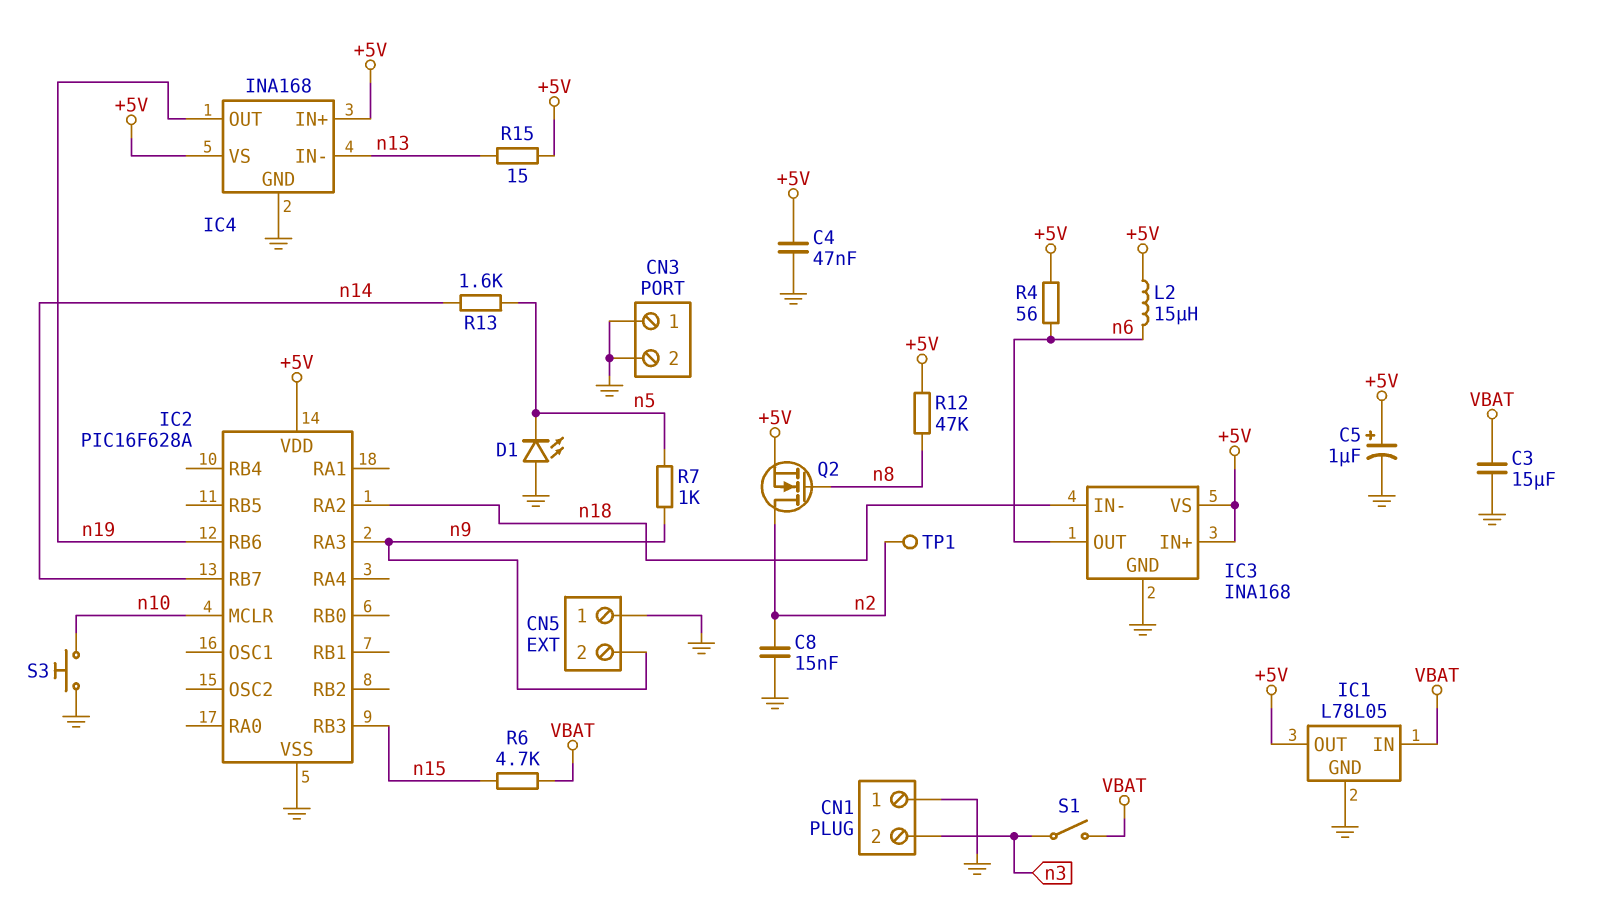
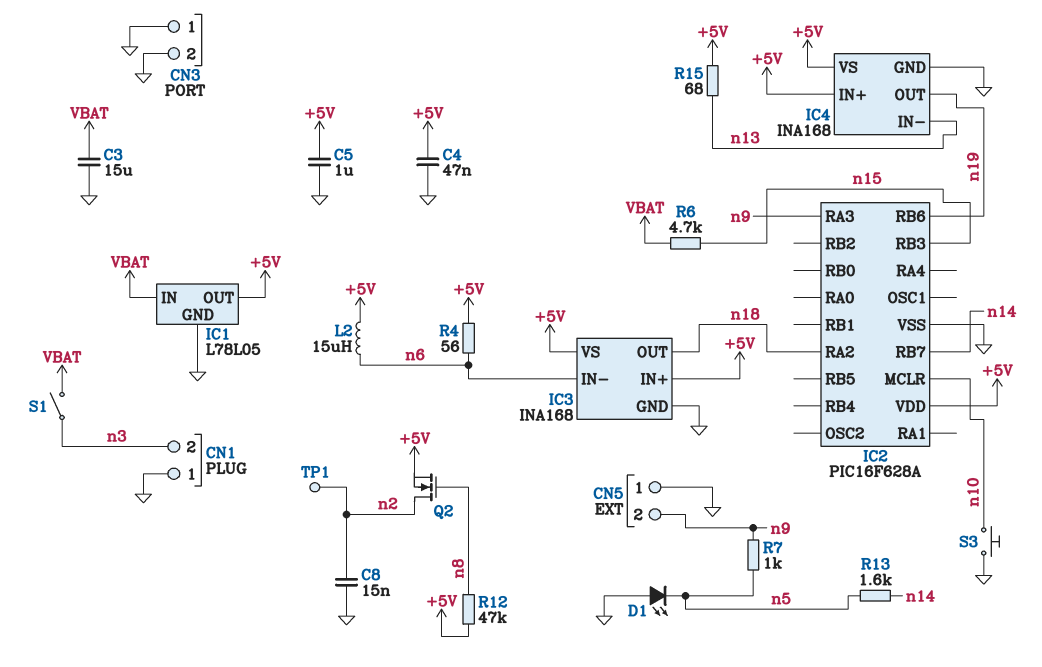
C5: 1uF (plus +5V, minus GND) -> 1uF (+5V, GND)
IC3 pin IN-: n18 -> n6
IC3 pin OUT: n6 -> n18
R15: 15 (+5V, n13) -> 68 (+5V, n13)

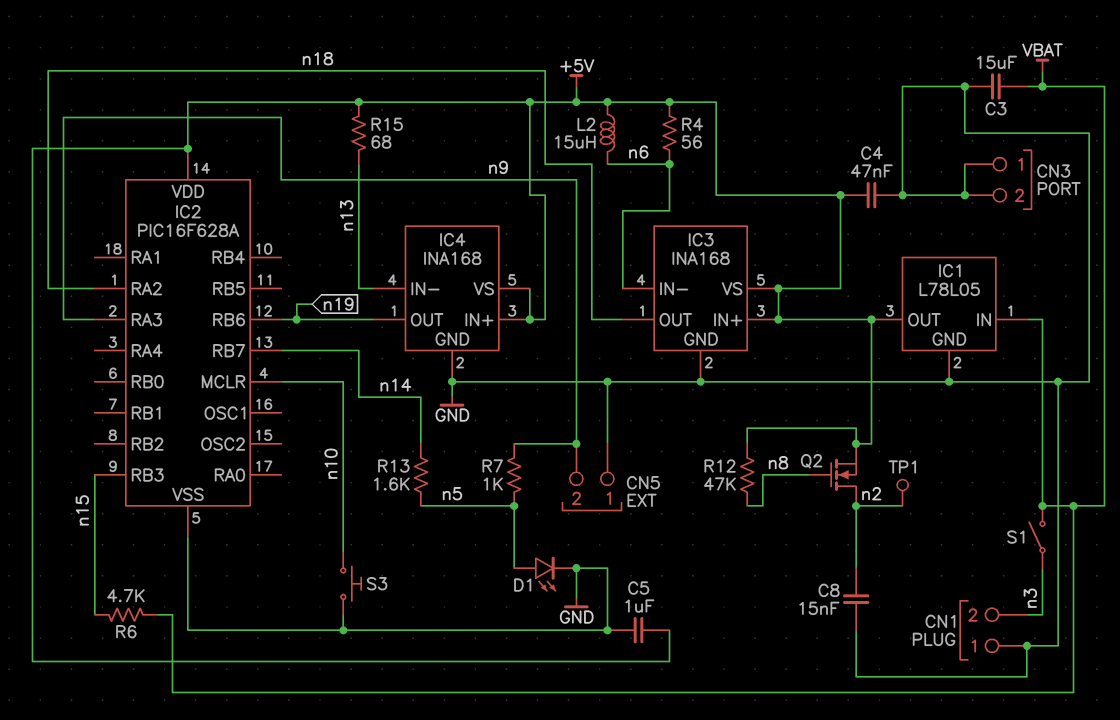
D1: LED (A GND, K n5) -> LED (A n5, K GND)

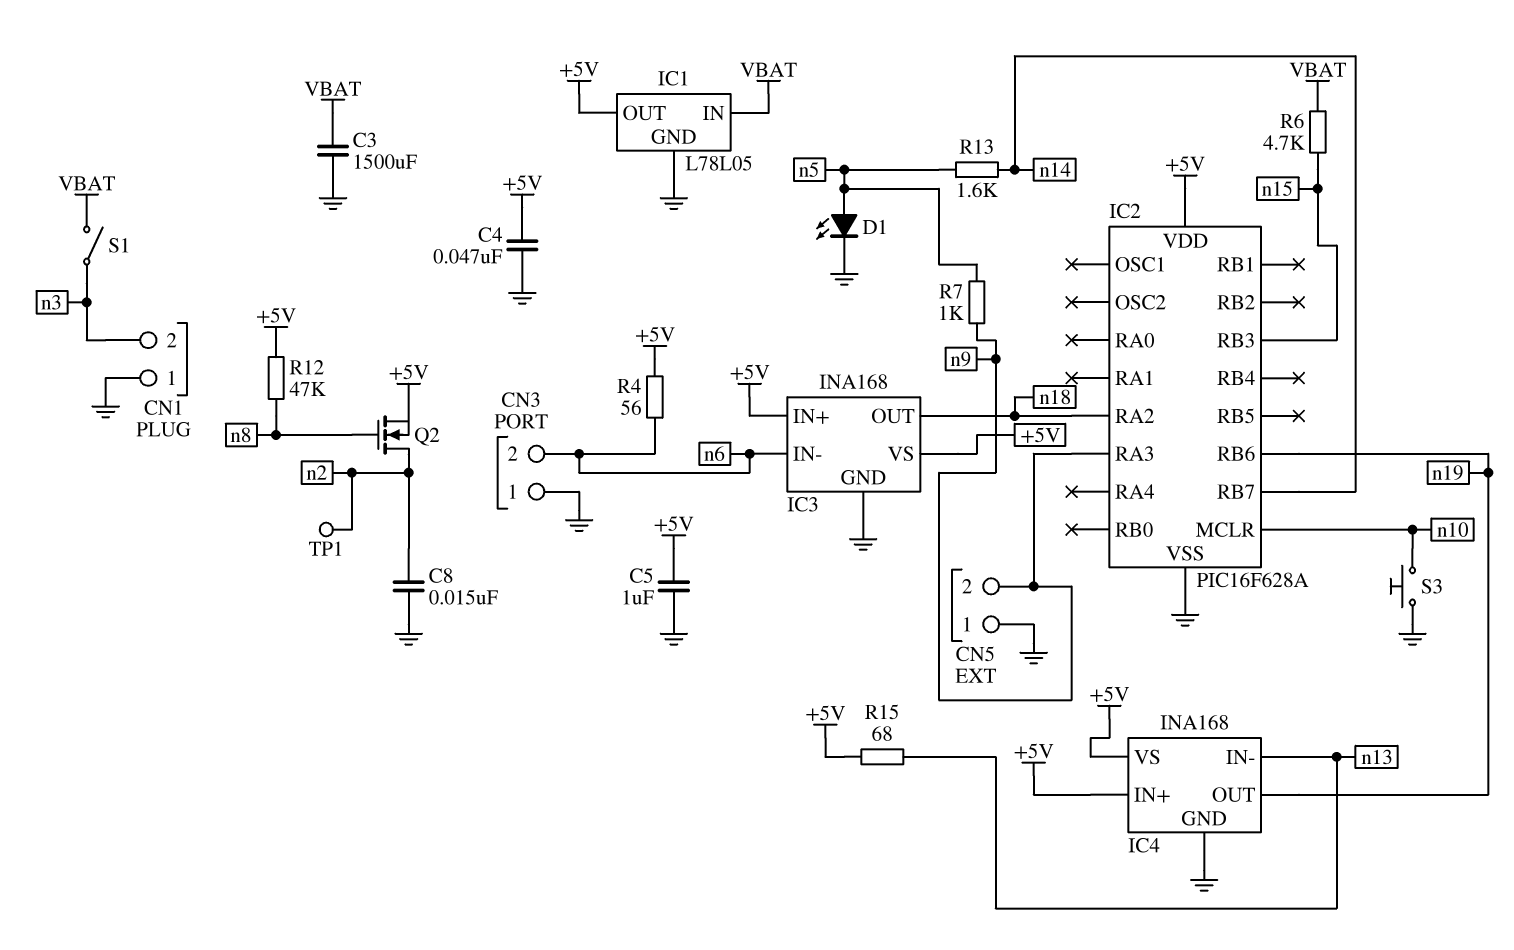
C3: 15uF (GND, VBAT) -> 1500uF (GND, VBAT)
CN3 pin 2: GND -> n6
L2: 15uH (+5V, n6) -> none

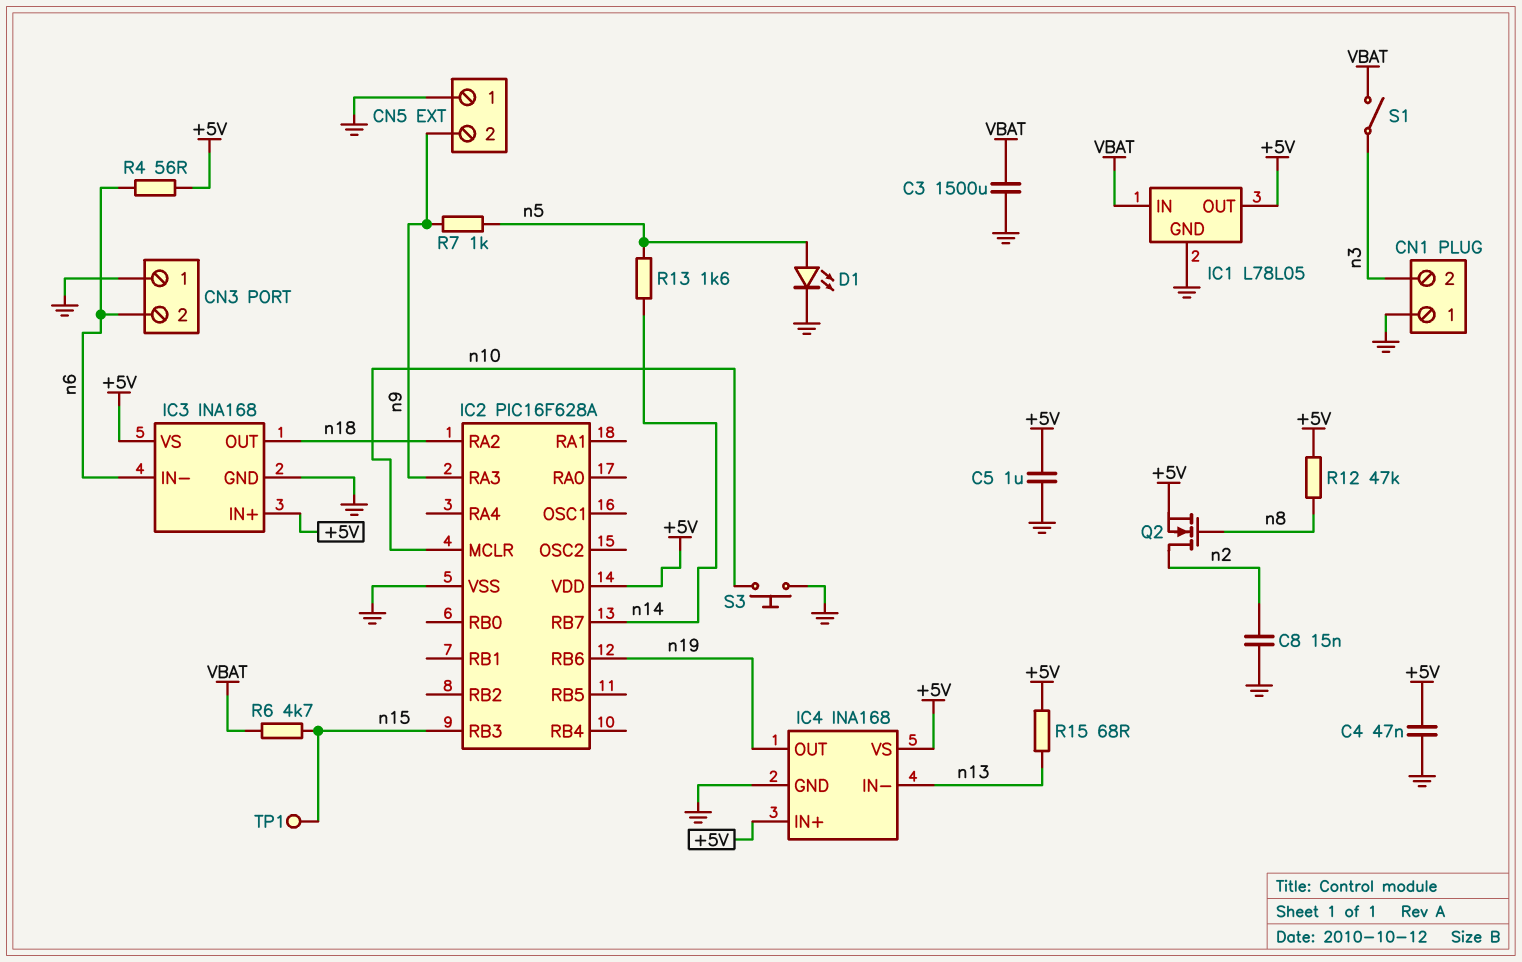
TP1: test point (n2) -> test point (n15)

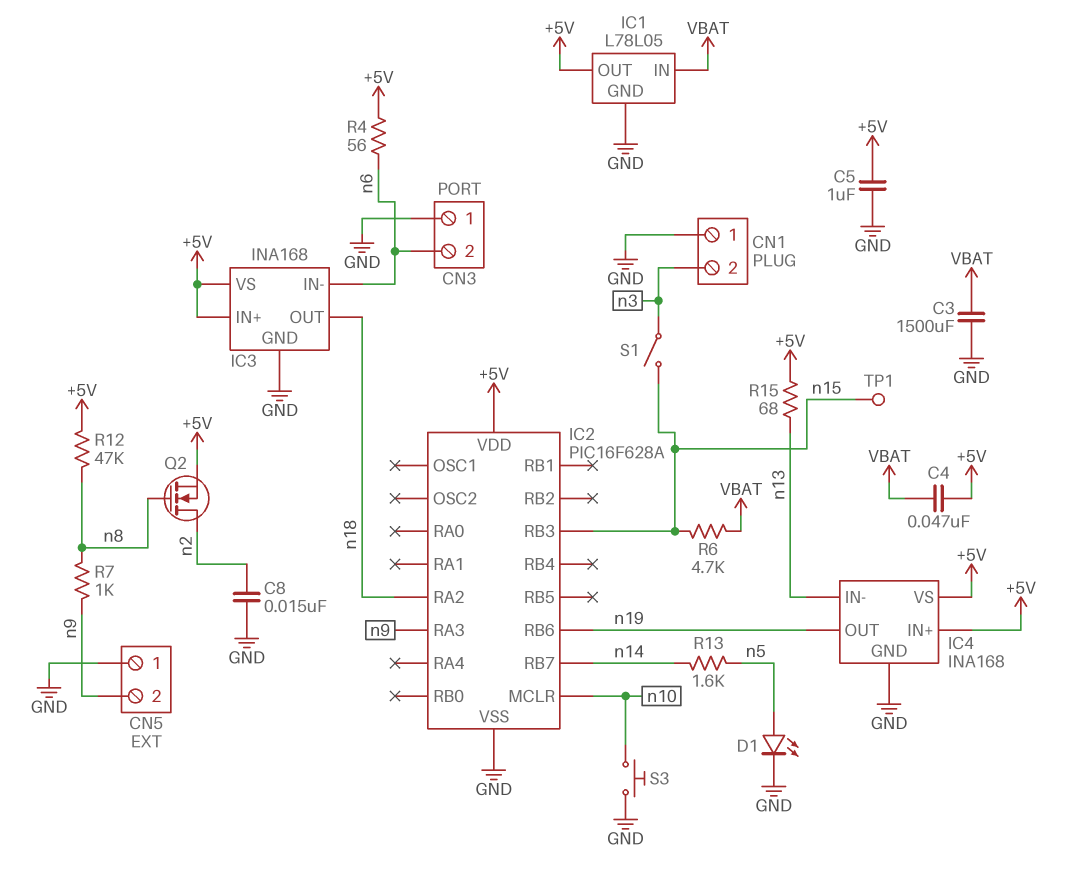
C4: 47nF (+5V, GND) -> 47nF (+5V, VBAT)
R7: 1k (n5, n9) -> 1k (n8, n9)
S1: switch (VBAT, n3) -> switch (n3, n15)

